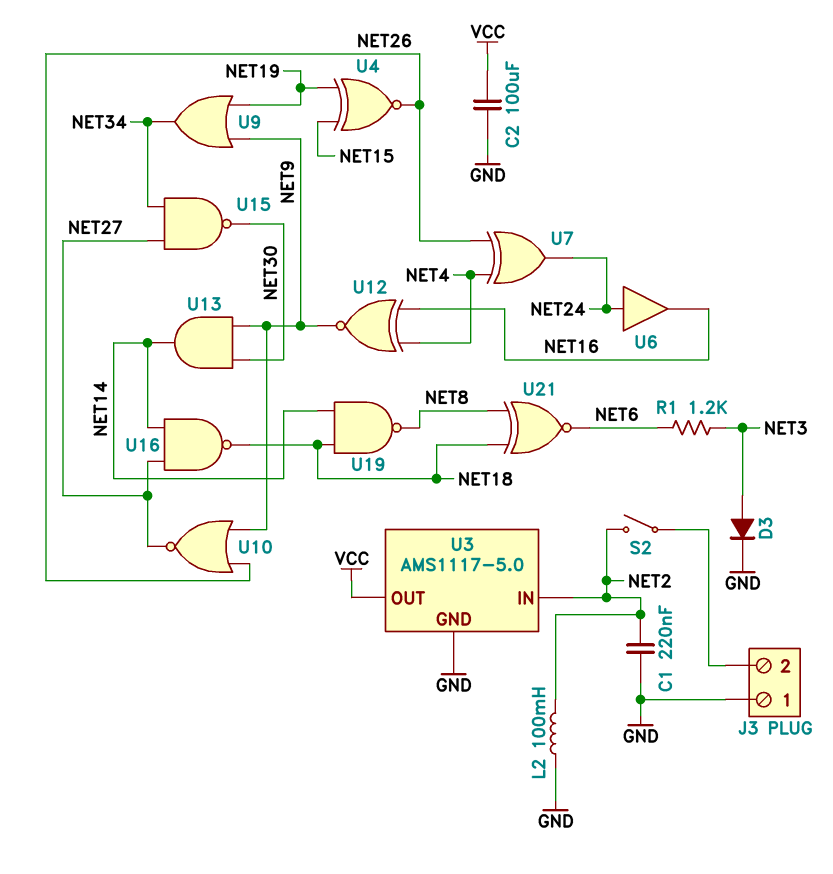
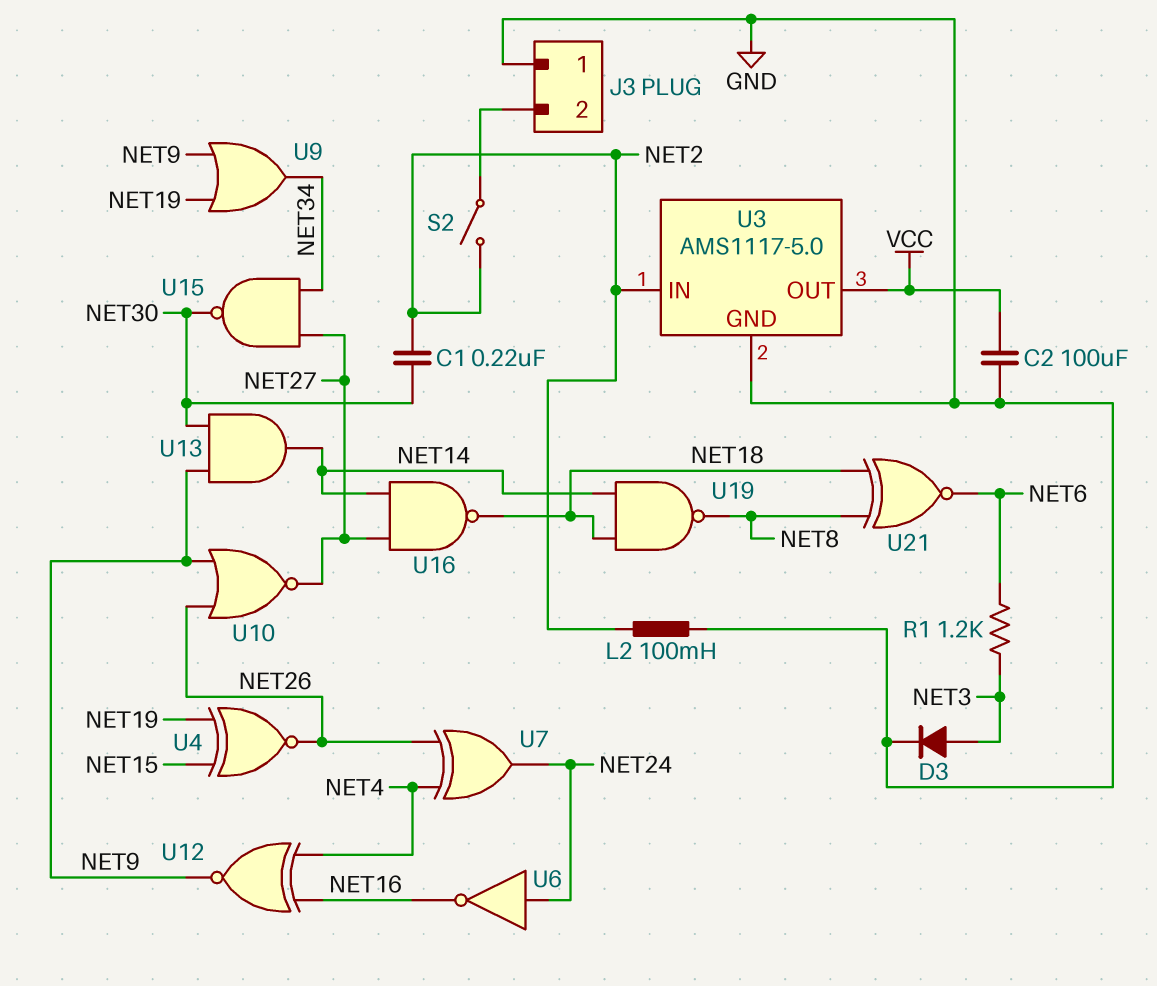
C1: 220nF (GND, NET2) -> 220nF (NET2, NET30)
U6: buffer (in NET24, out NET16) -> NOT (in NET24, out NET16)

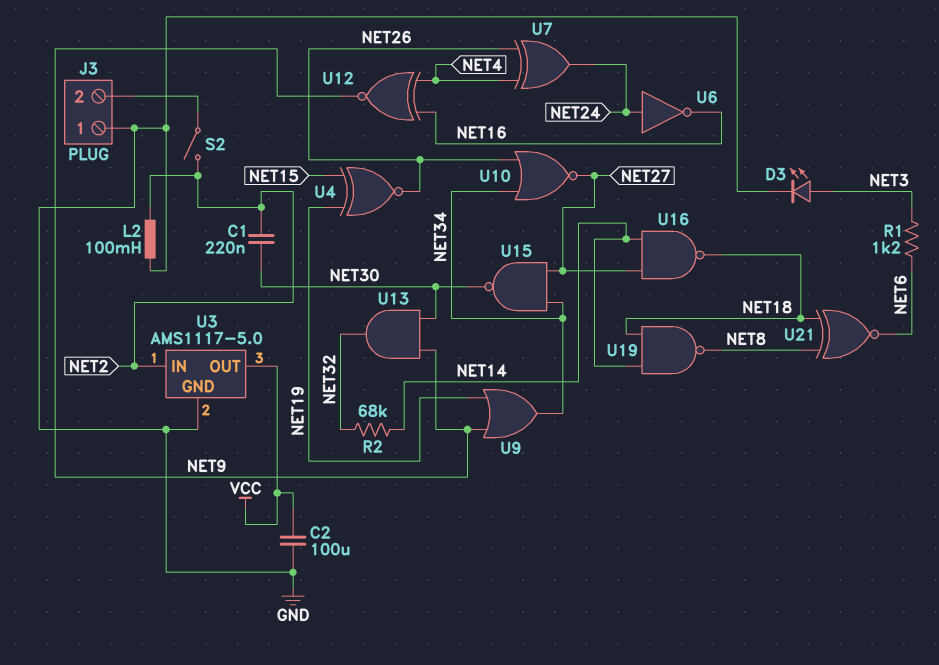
D3: diode (A NET3, K GND) -> LED (A NET3, K GND)
R2: none -> 68k (NET14, NET32)
U10: NOR (in NET9, in NET26, out NET27) -> NOR (in NET26, in NET34, out NET27)
U13: AND (in NET9, in NET30, out NET14) -> AND (in NET9, in NET30, out NET32)

